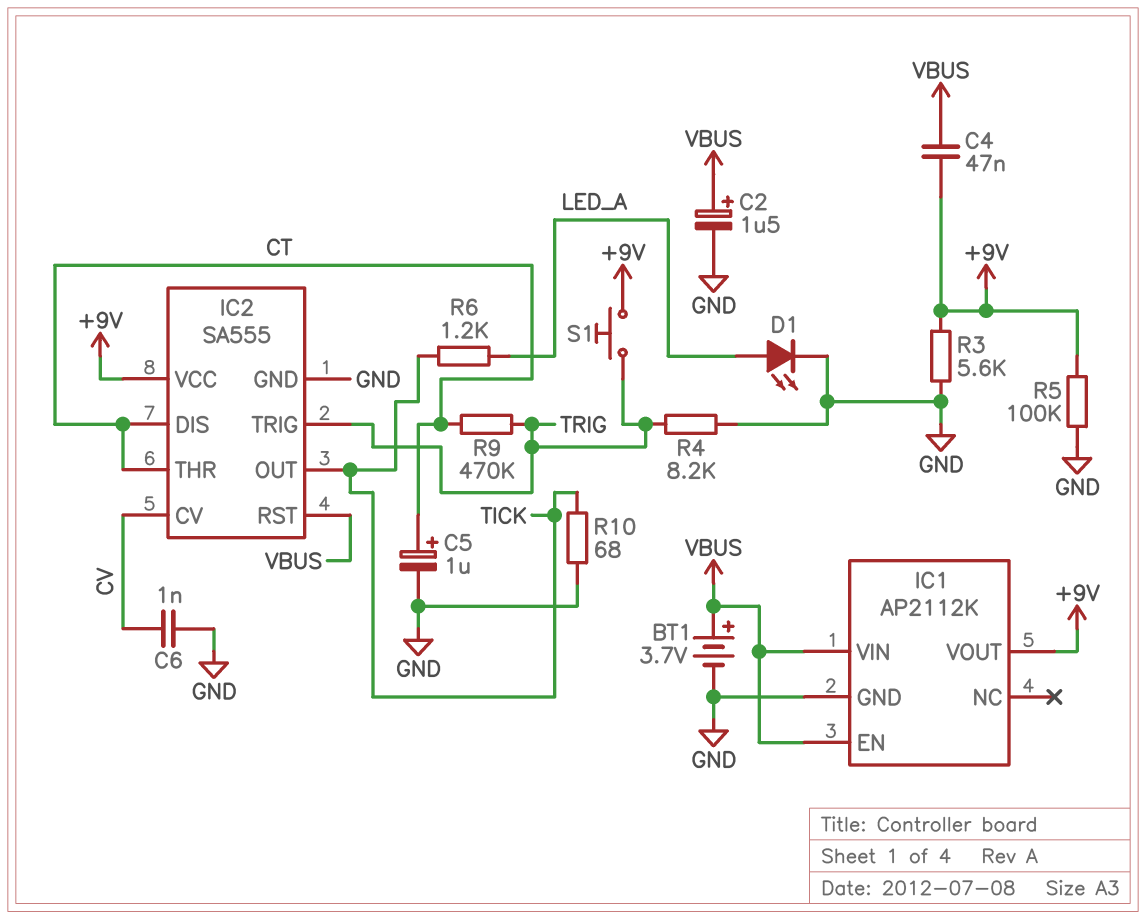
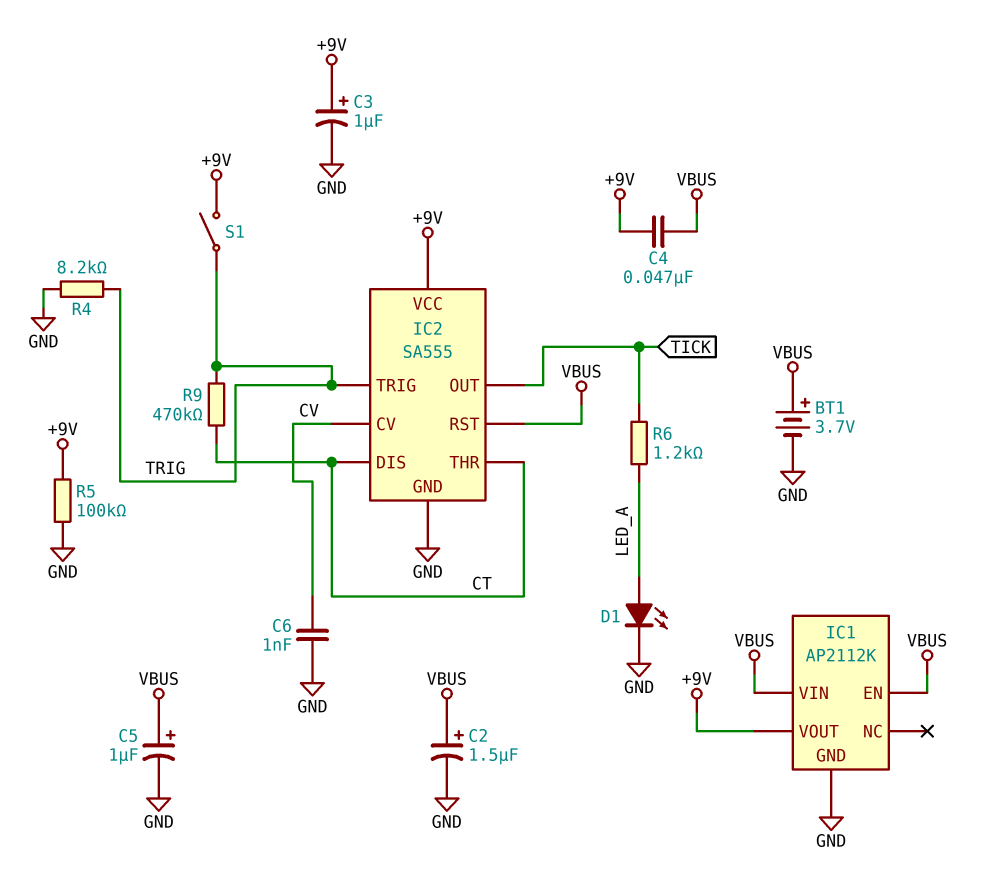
C3: none -> 1uF (plus +9V, minus GND)
C5: 1uF (plus CT, minus GND) -> 1uF (plus VBUS, minus GND)
R3: 5.6k (+9V, GND) -> none
R10: 68 (GND, TICK) -> none
S1: button (+9V, TRIG) -> switch (+9V, TRIG)

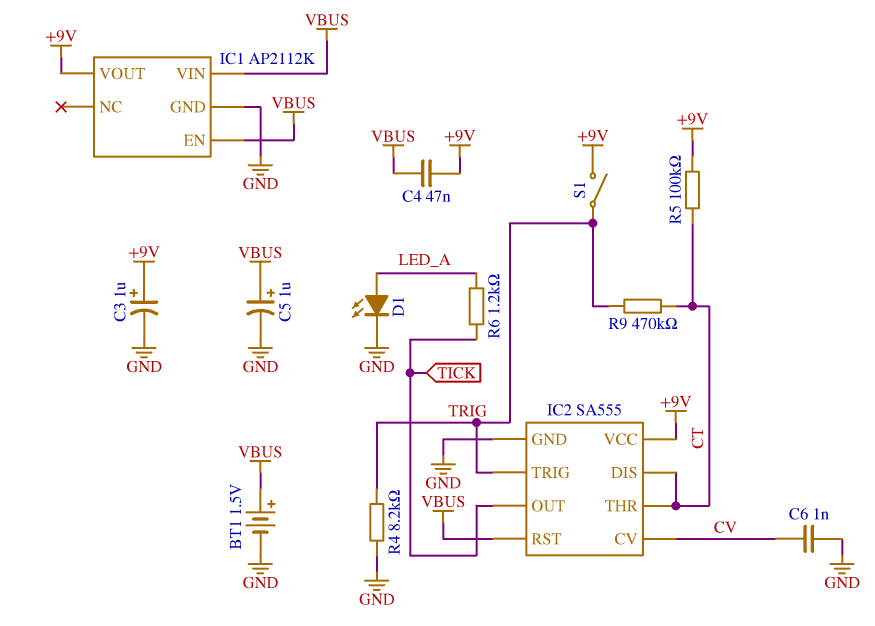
BT1: 3.7V (plus VBUS, minus GND) -> 1.5V (plus VBUS, minus GND)
C2: 1.5uF (plus VBUS, minus GND) -> none
R5: 100k (+9V, GND) -> 100k (+9V, CT)

